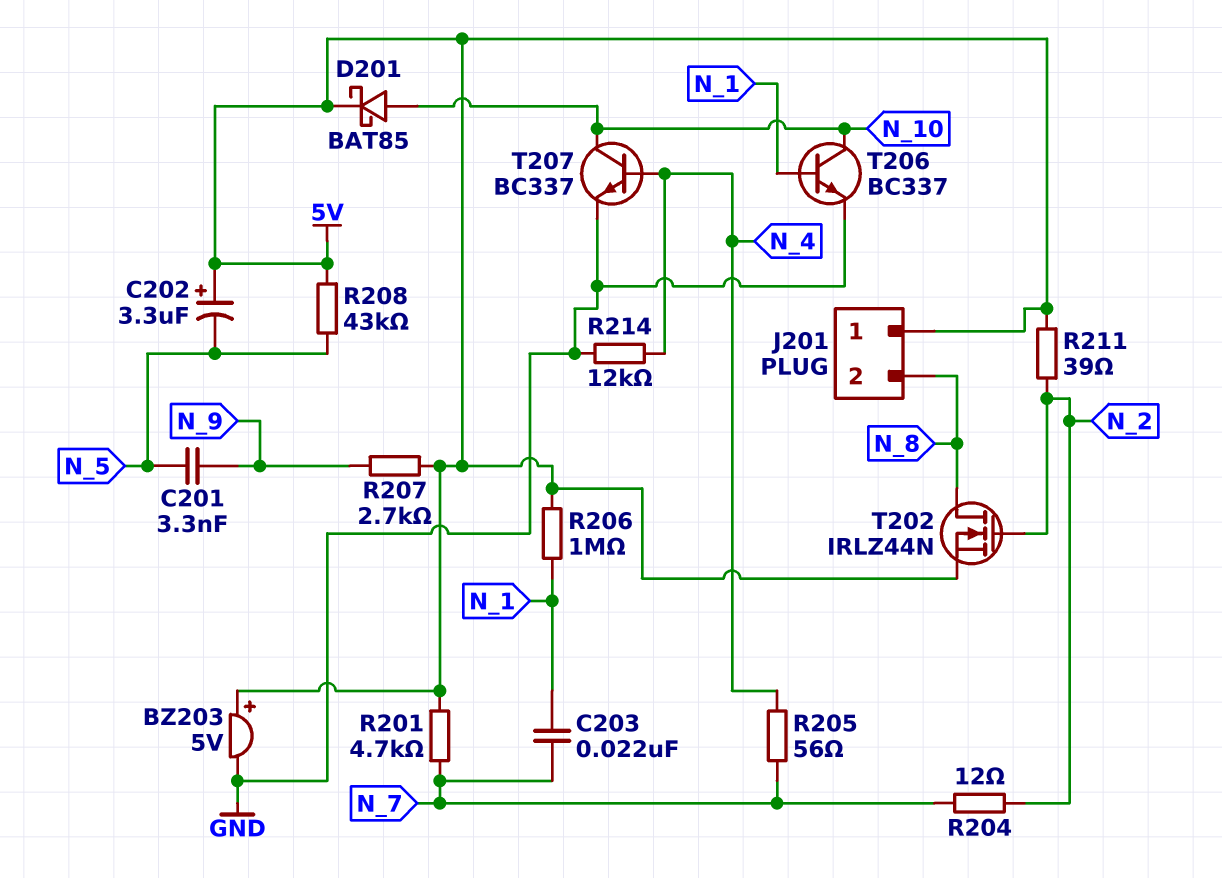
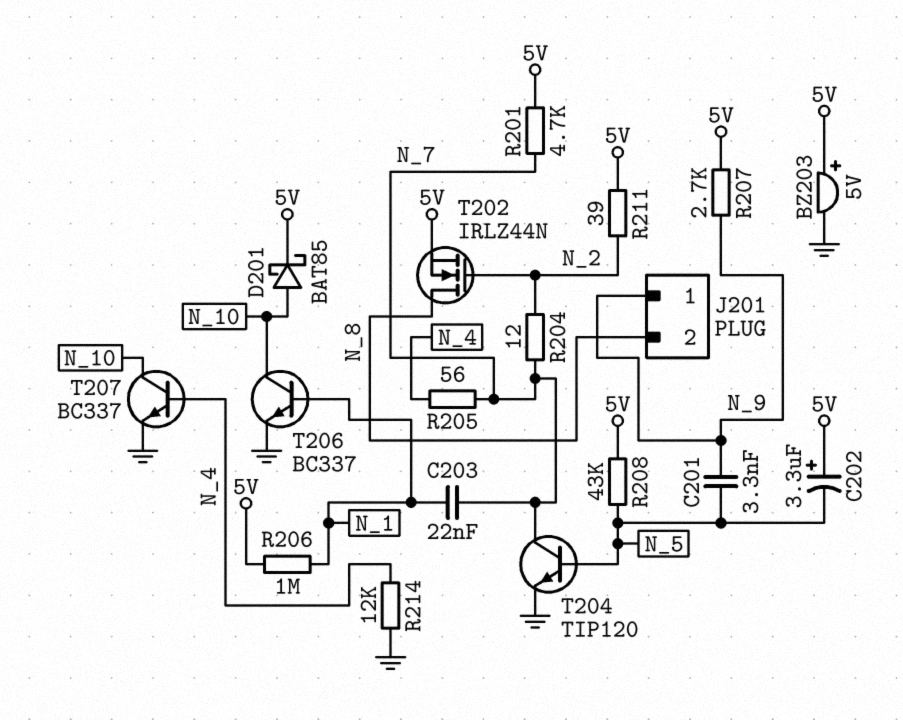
J201 pin 1: 5V -> N_9
T204: none -> NPN TIP120 (B N_5, C N_7, E GND)

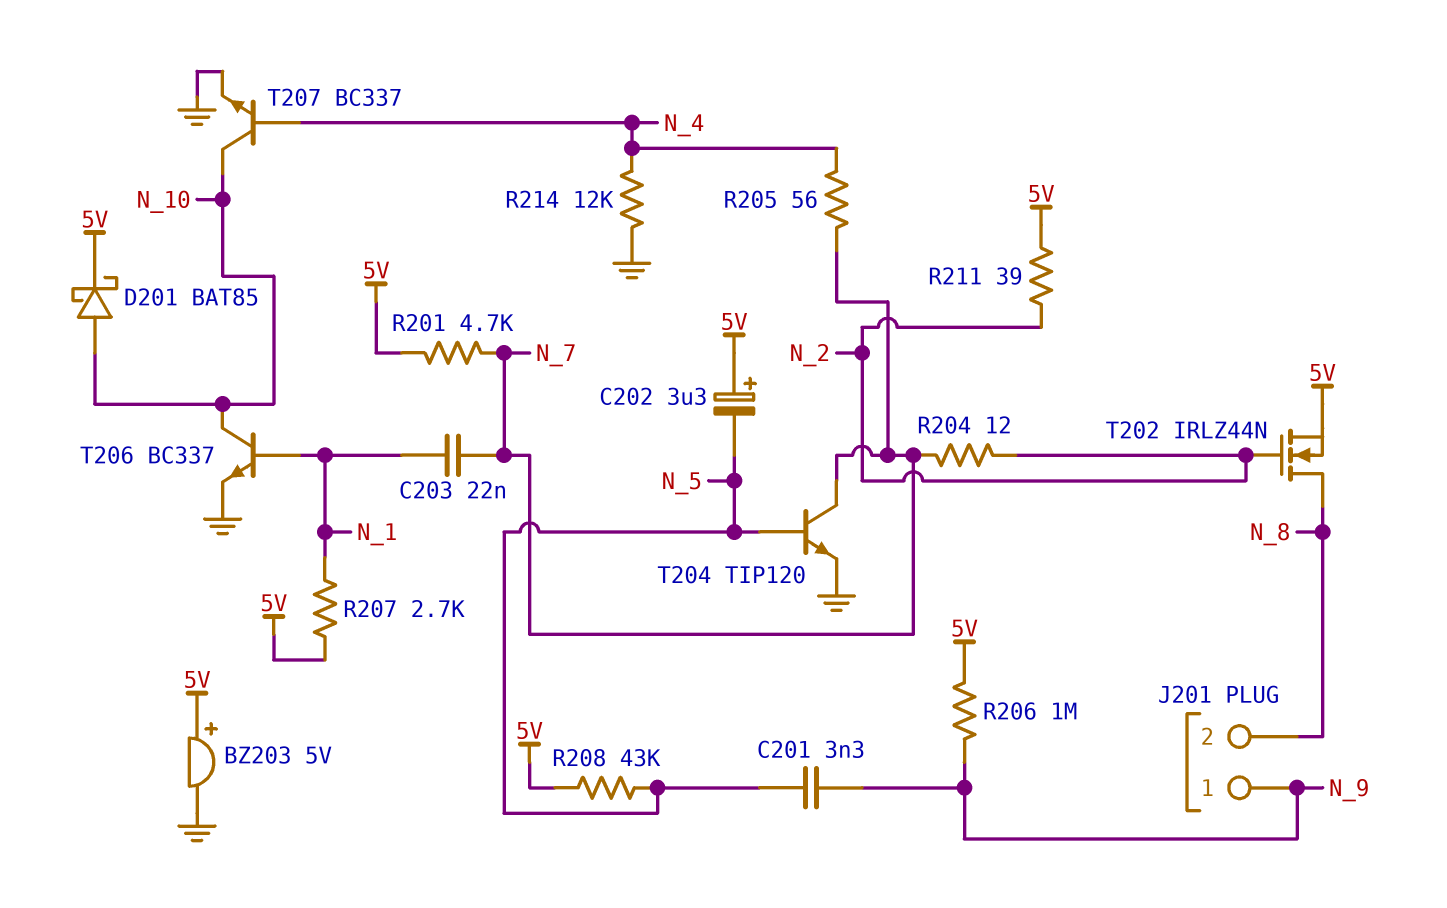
R206: 1M (5V, N_1) -> 1M (5V, N_9)
R207: 2.7k (5V, N_9) -> 2.7k (5V, N_1)

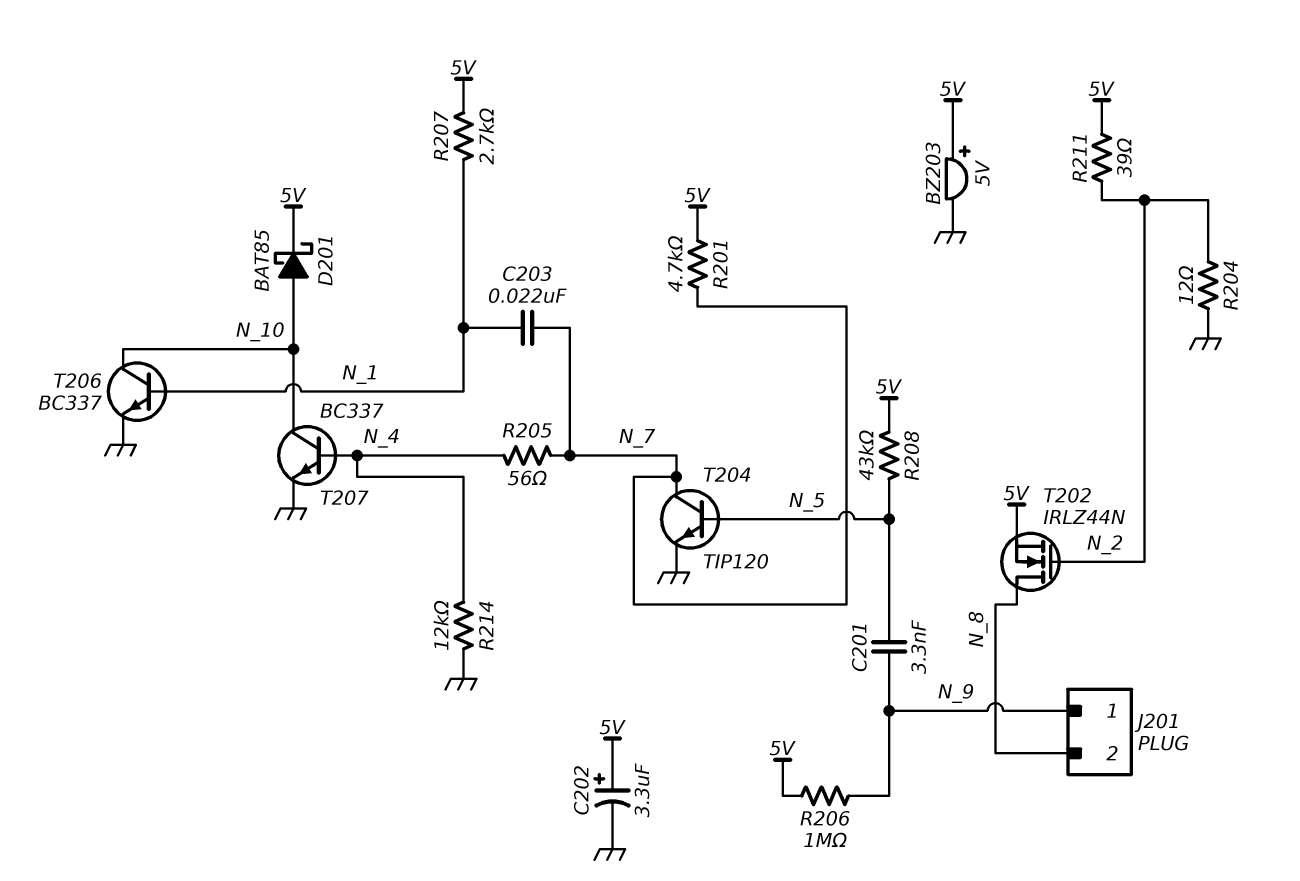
C202: 3.3uF (plus 5V, minus N_5) -> 3.3uF (plus 5V, minus GND)
R204: 12 (N_2, N_7) -> 12 (GND, N_2)

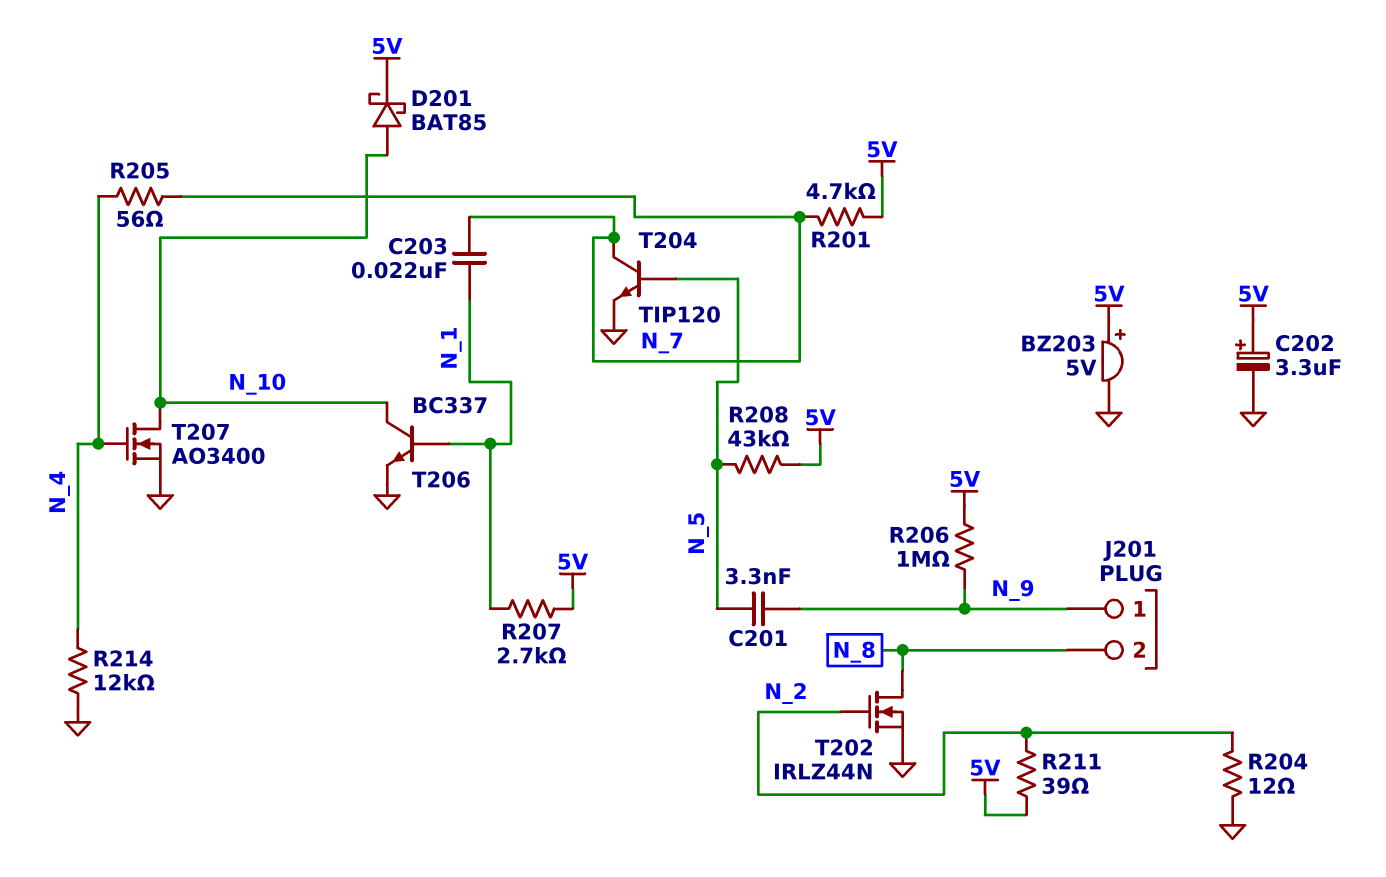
T202: NMOS IRLZ44N (G N_2, D N_8, S 5V) -> NMOS IRLZ44N (G N_2, D N_8, S GND)
T207: NPN BC337 (B N_4, C N_10, E GND) -> NMOS AO3400 (G N_4, D N_10, S GND)

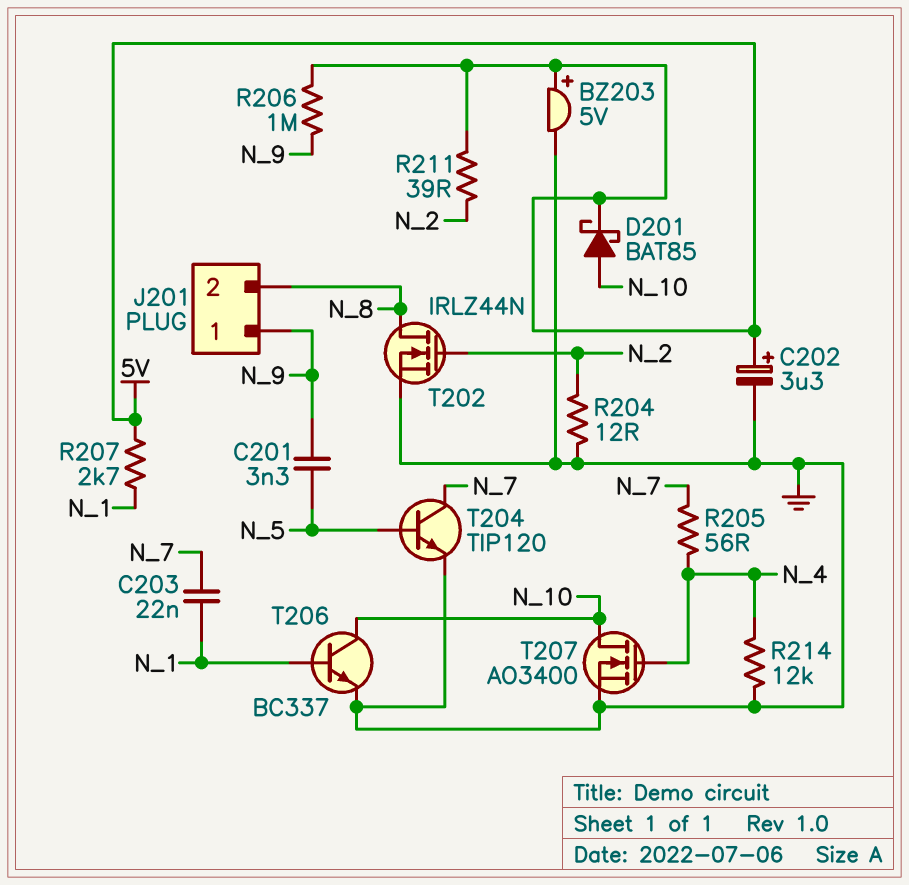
R201: 4.7k (5V, N_7) -> none
R208: 43k (5V, N_5) -> none

